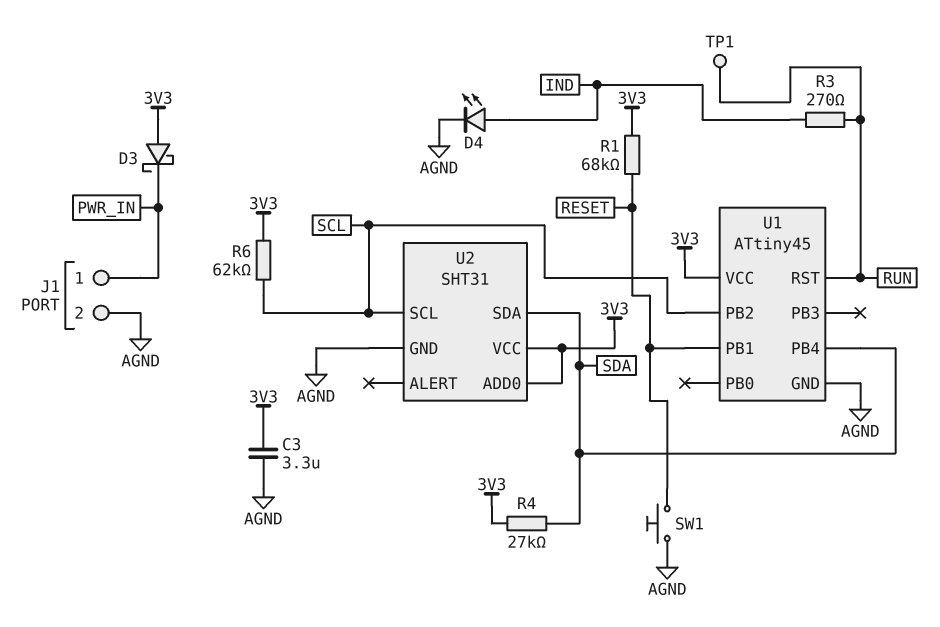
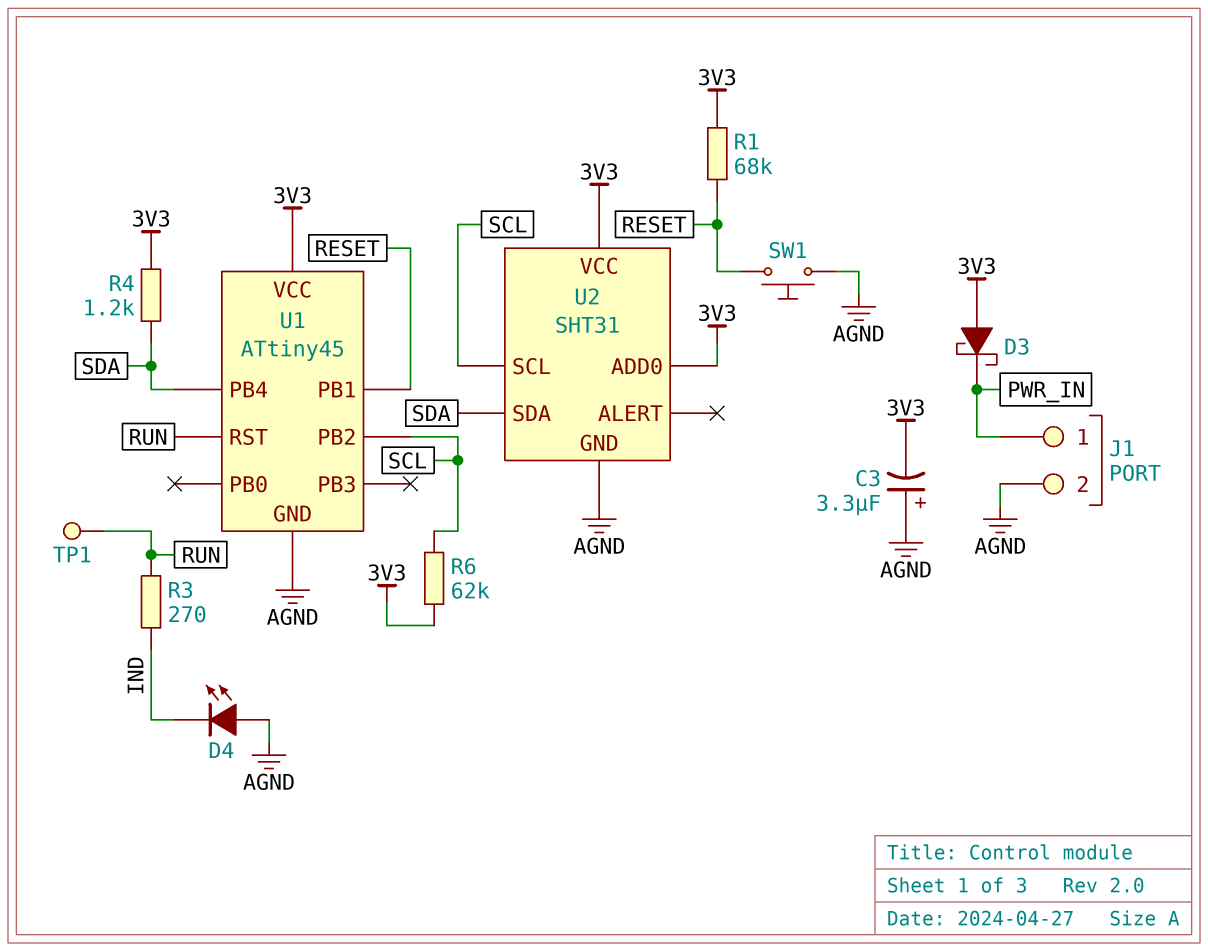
C3: 3.3uF (3V3, AGND) -> 3.3uF (plus AGND, minus 3V3)
D4: LED (A IND, K AGND) -> LED (A AGND, K IND)
R4: 27k (3V3, SDA) -> 1.2k (3V3, SDA)

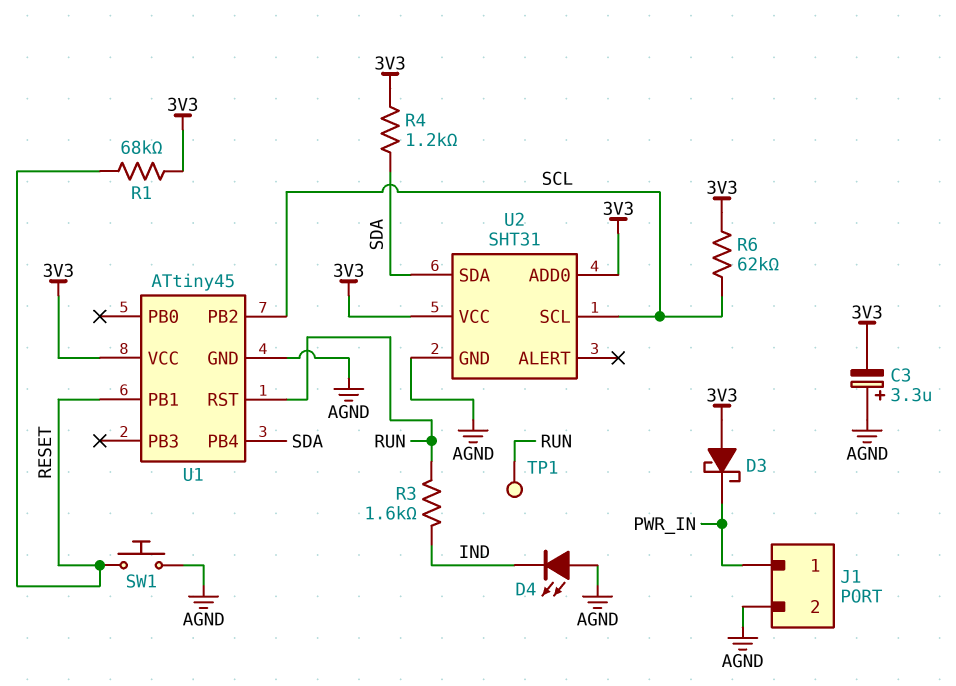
R3: 270 (IND, RUN) -> 1.6k (IND, RUN)

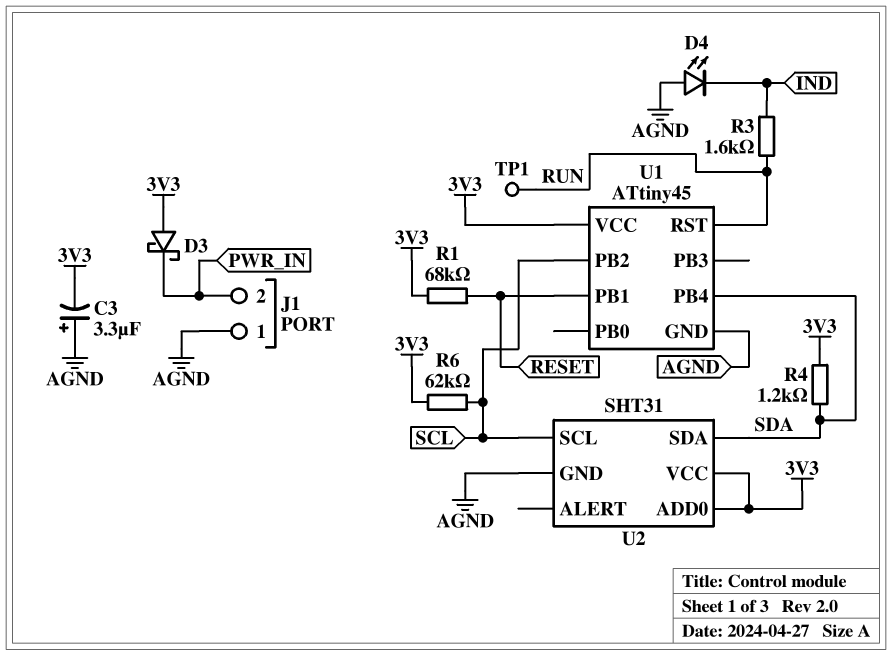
J1 pin 1: PWR_IN -> AGND
J1 pin 2: AGND -> PWR_IN
SW1: button (AGND, RESET) -> none

